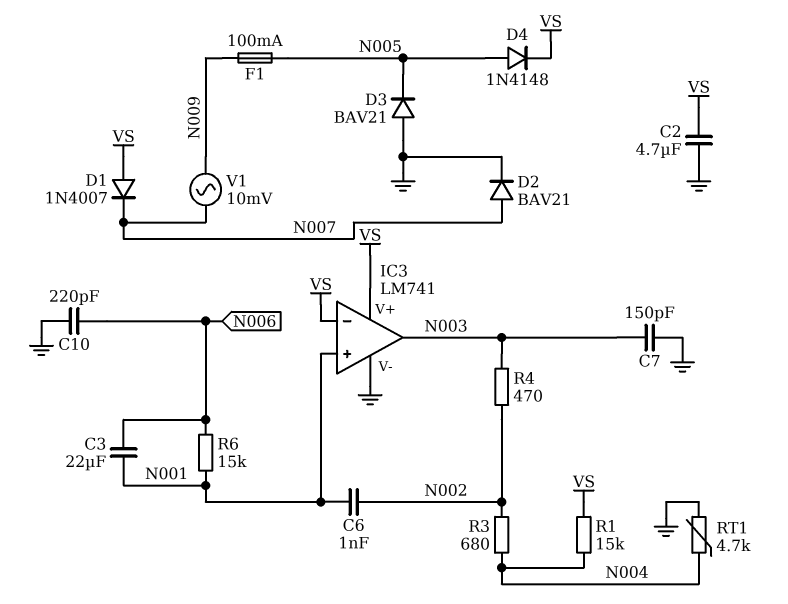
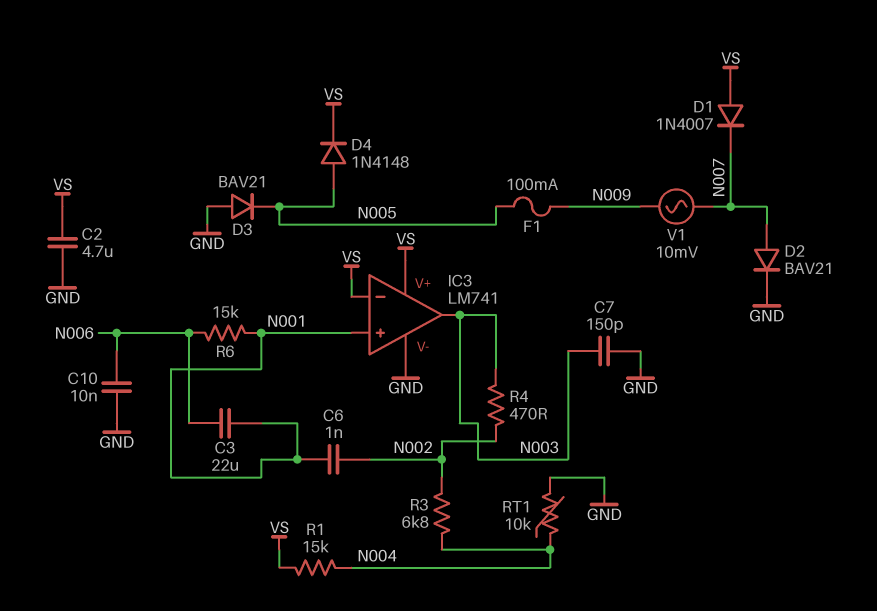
C10: 220pF (GND, N006) -> 10nF (GND, N006)
R3: 680 (N002, N004) -> 6.8k (N002, N004)
RT1: 4.7k (GND, N004) -> 10k (GND, N004)

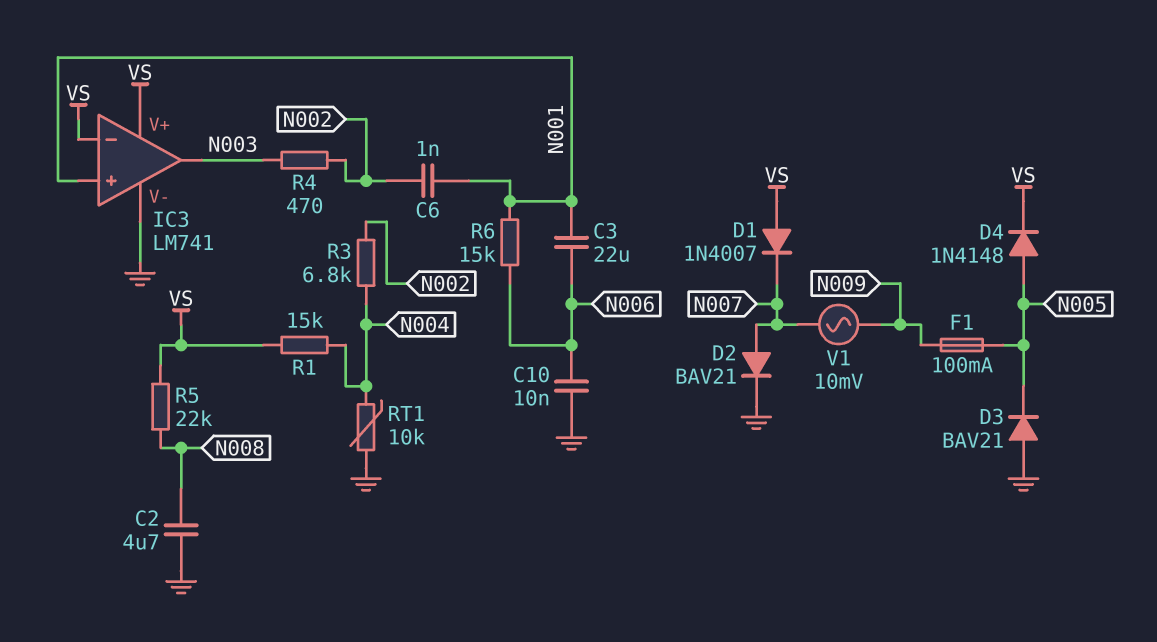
C2: 4.7uF (GND, VS) -> 4.7uF (GND, N008)
C7: 150pF (GND, N003) -> none
R5: none -> 22k (N008, VS)

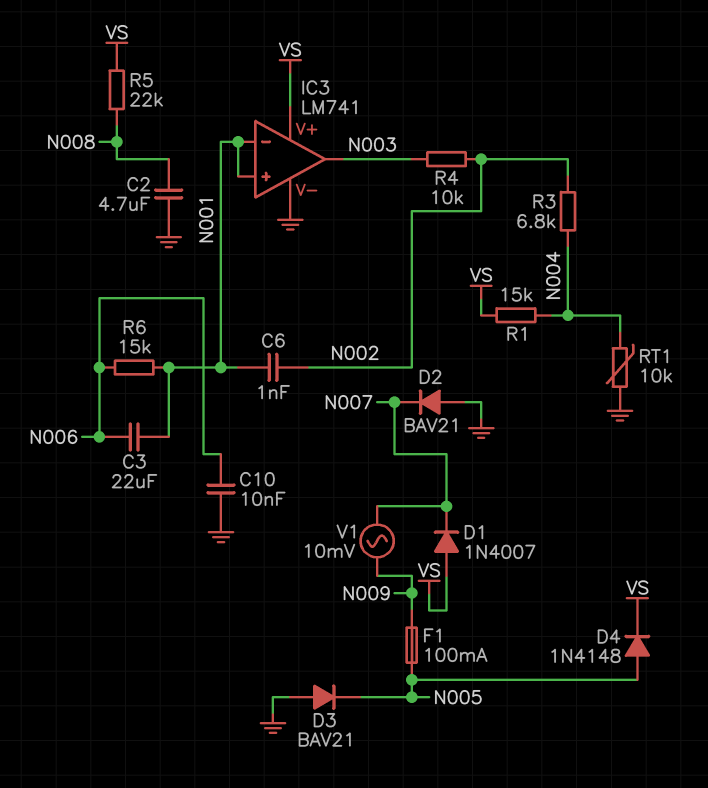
D2: diode BAV21 (A N007, K GND) -> diode BAV21 (A GND, K N007)
IC3 pin in-: VS -> N001
R4: 470 (N002, N003) -> 10k (N002, N003)

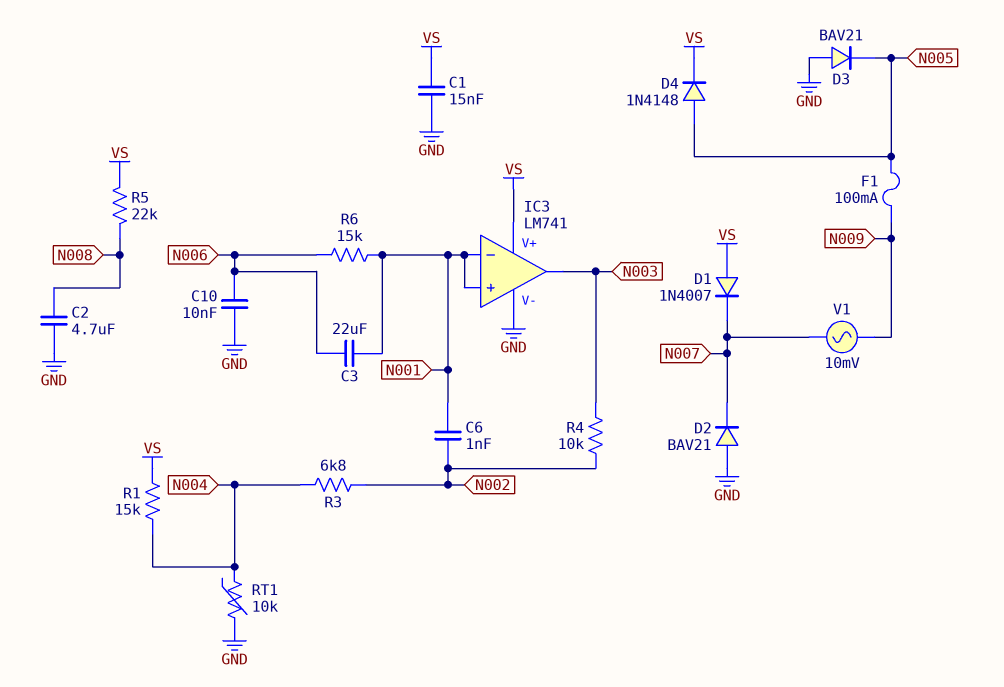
C1: none -> 15nF (GND, VS)

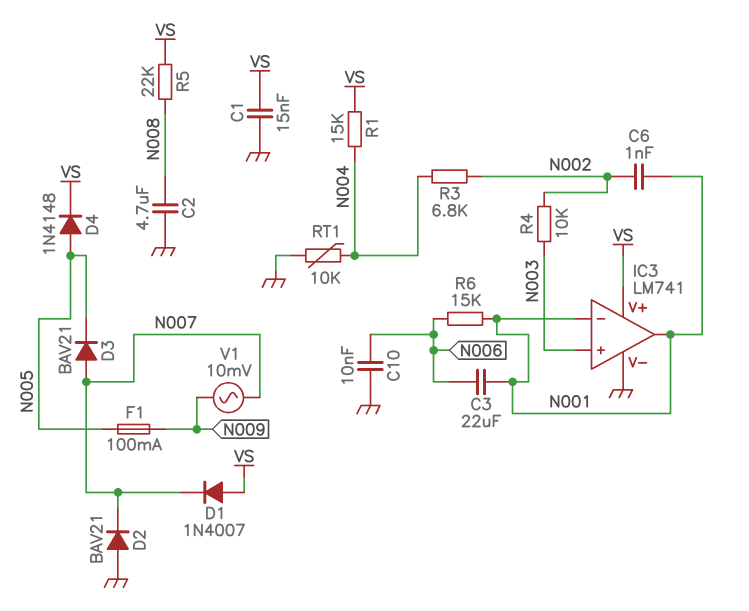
D3: diode BAV21 (A GND, K N005) -> diode BAV21 (A N007, K N005)
IC3 pin in+: N001 -> N003
IC3 pin out: N003 -> N001

